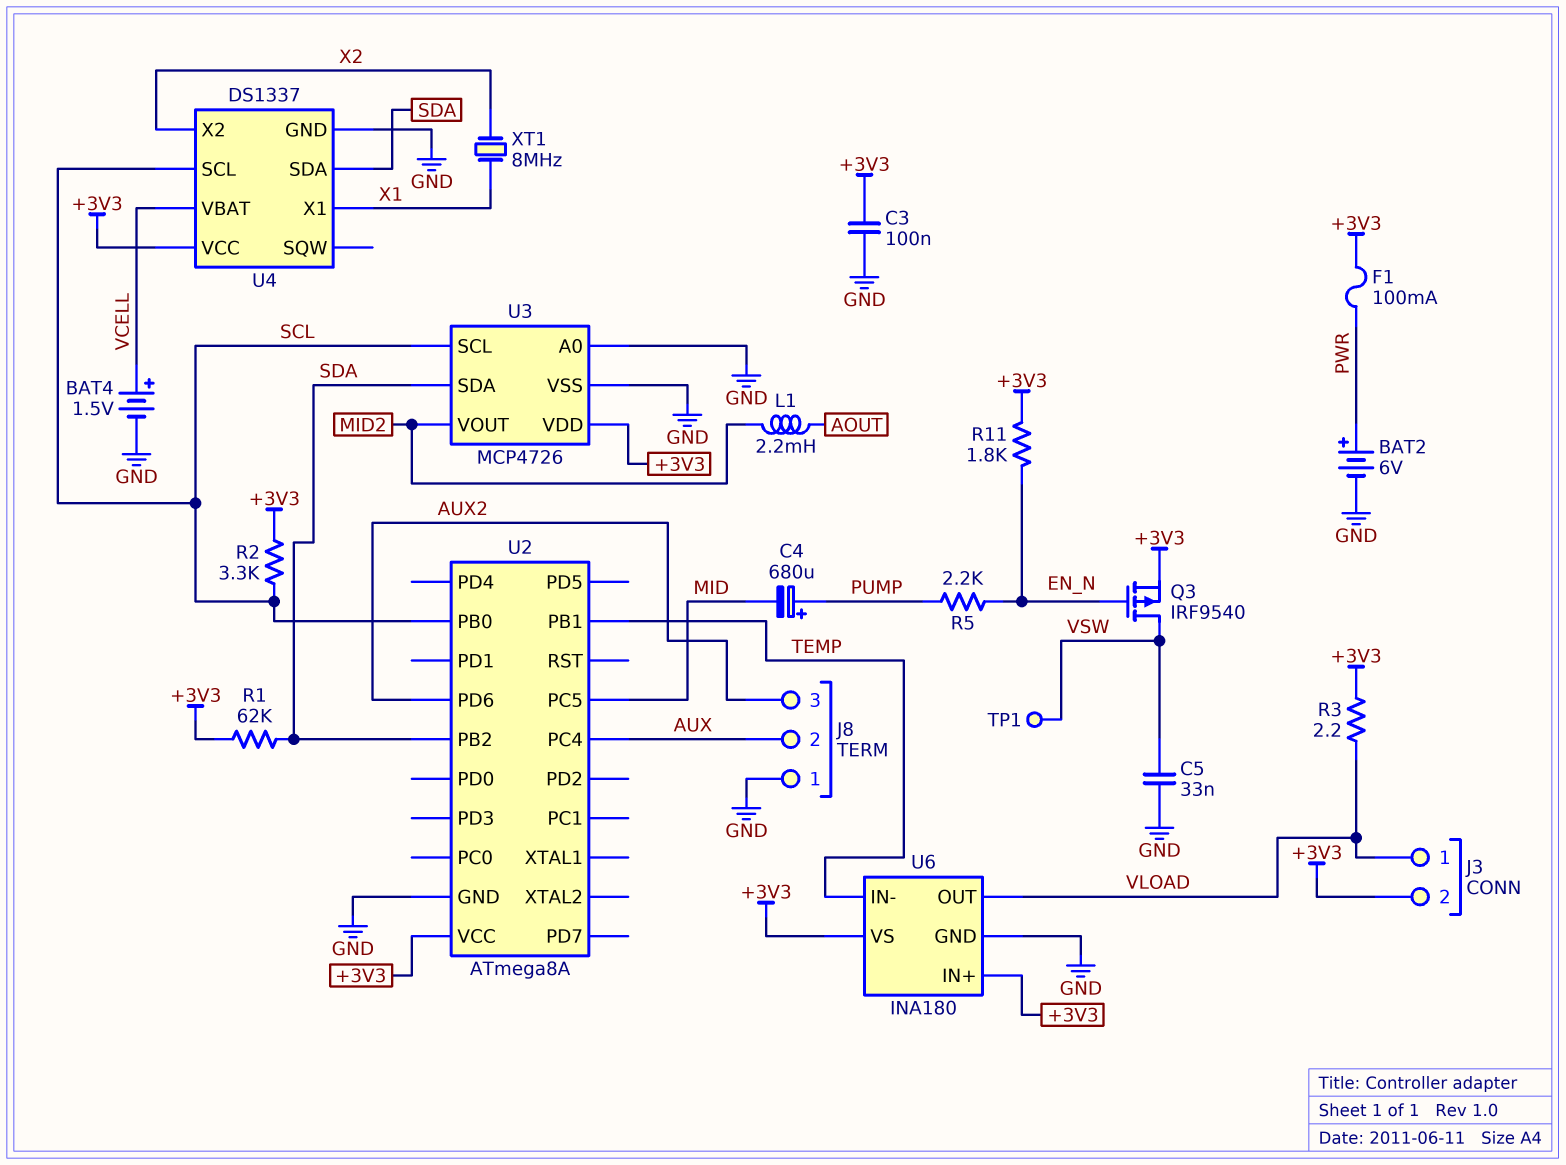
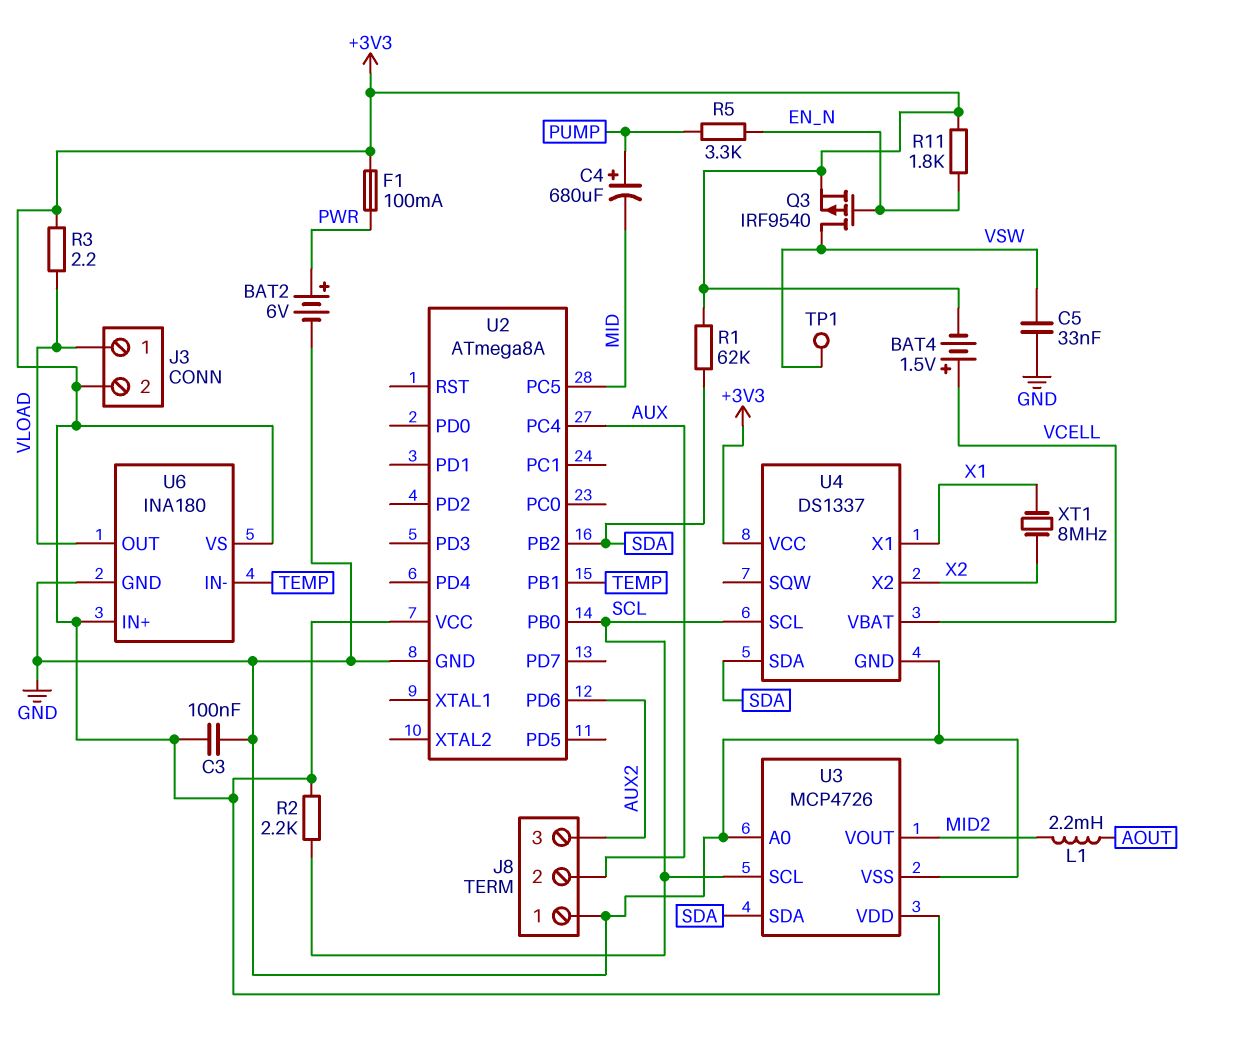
BAT4: 1.5V (plus VCELL, minus GND) -> 1.5V (plus VCELL, minus +3V3)
R2: 3.3k (+3V3, SCL) -> 2.2k (+3V3, SCL)
R5: 2.2k (EN_N, PUMP) -> 3.3k (EN_N, PUMP)

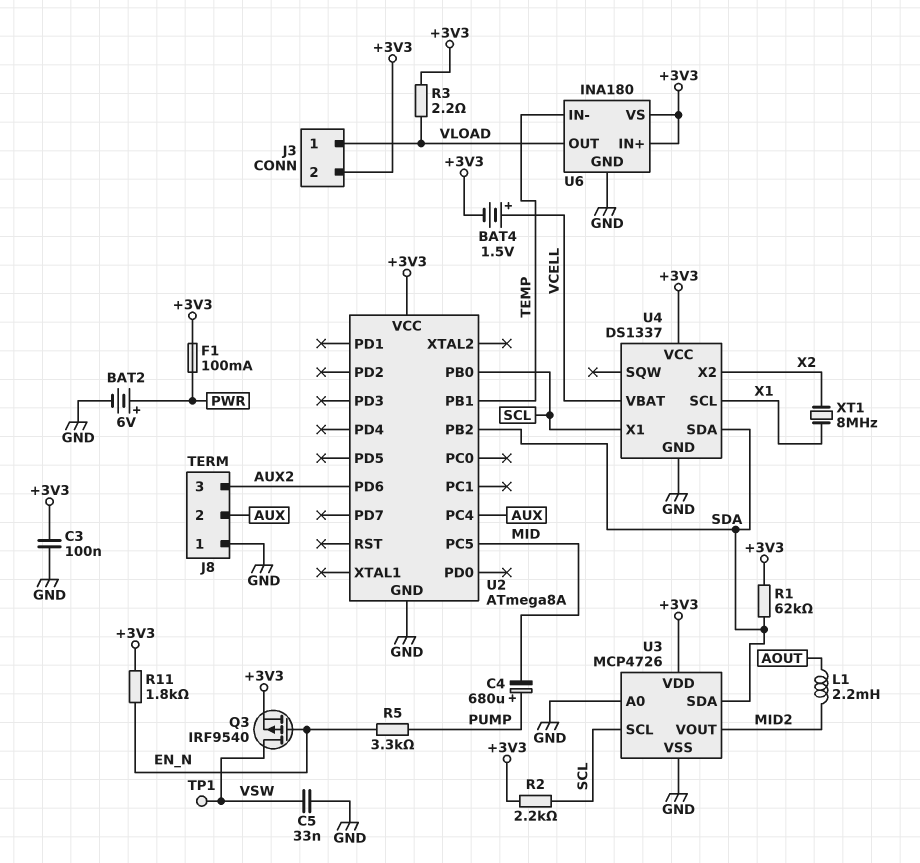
U4 pin SCL: SCL -> X1
U4 pin X1: X1 -> SCL

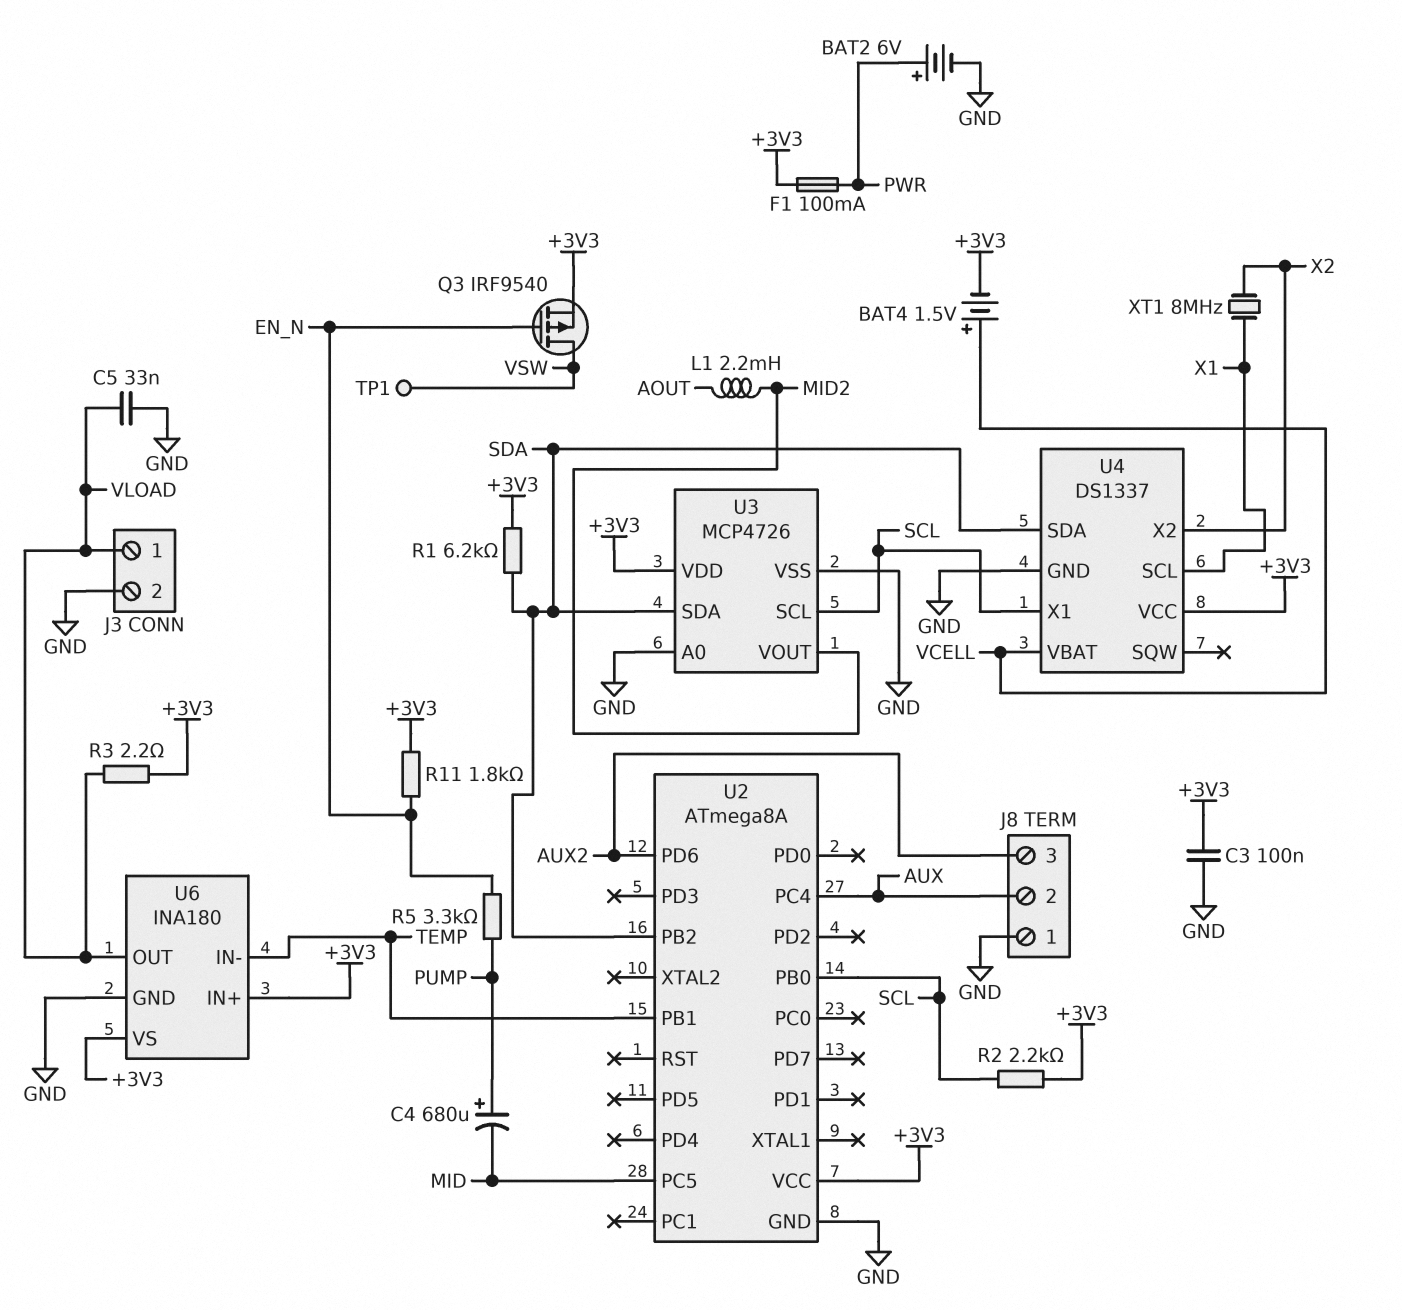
C5: 33nF (GND, VSW) -> 33nF (GND, VLOAD)
J3 pin 2: +3V3 -> GND
R1: 62k (+3V3, SDA) -> 6.2k (+3V3, SDA)

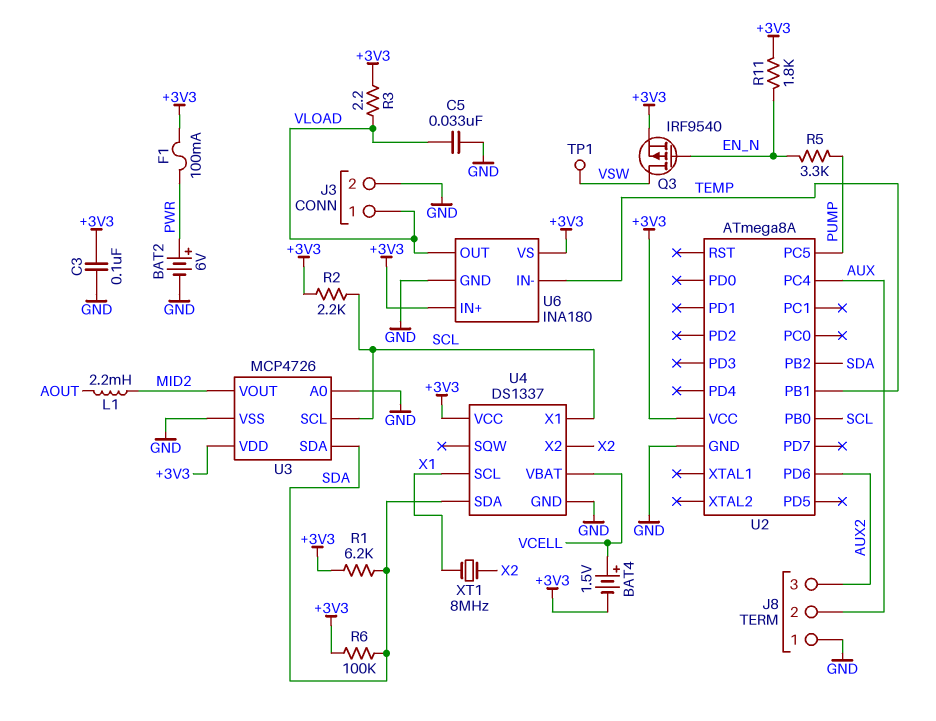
C4: 680uF (plus PUMP, minus MID) -> none
R6: none -> 100k (+3V3, SDA)
U2 pin PC5: MID -> PUMP

